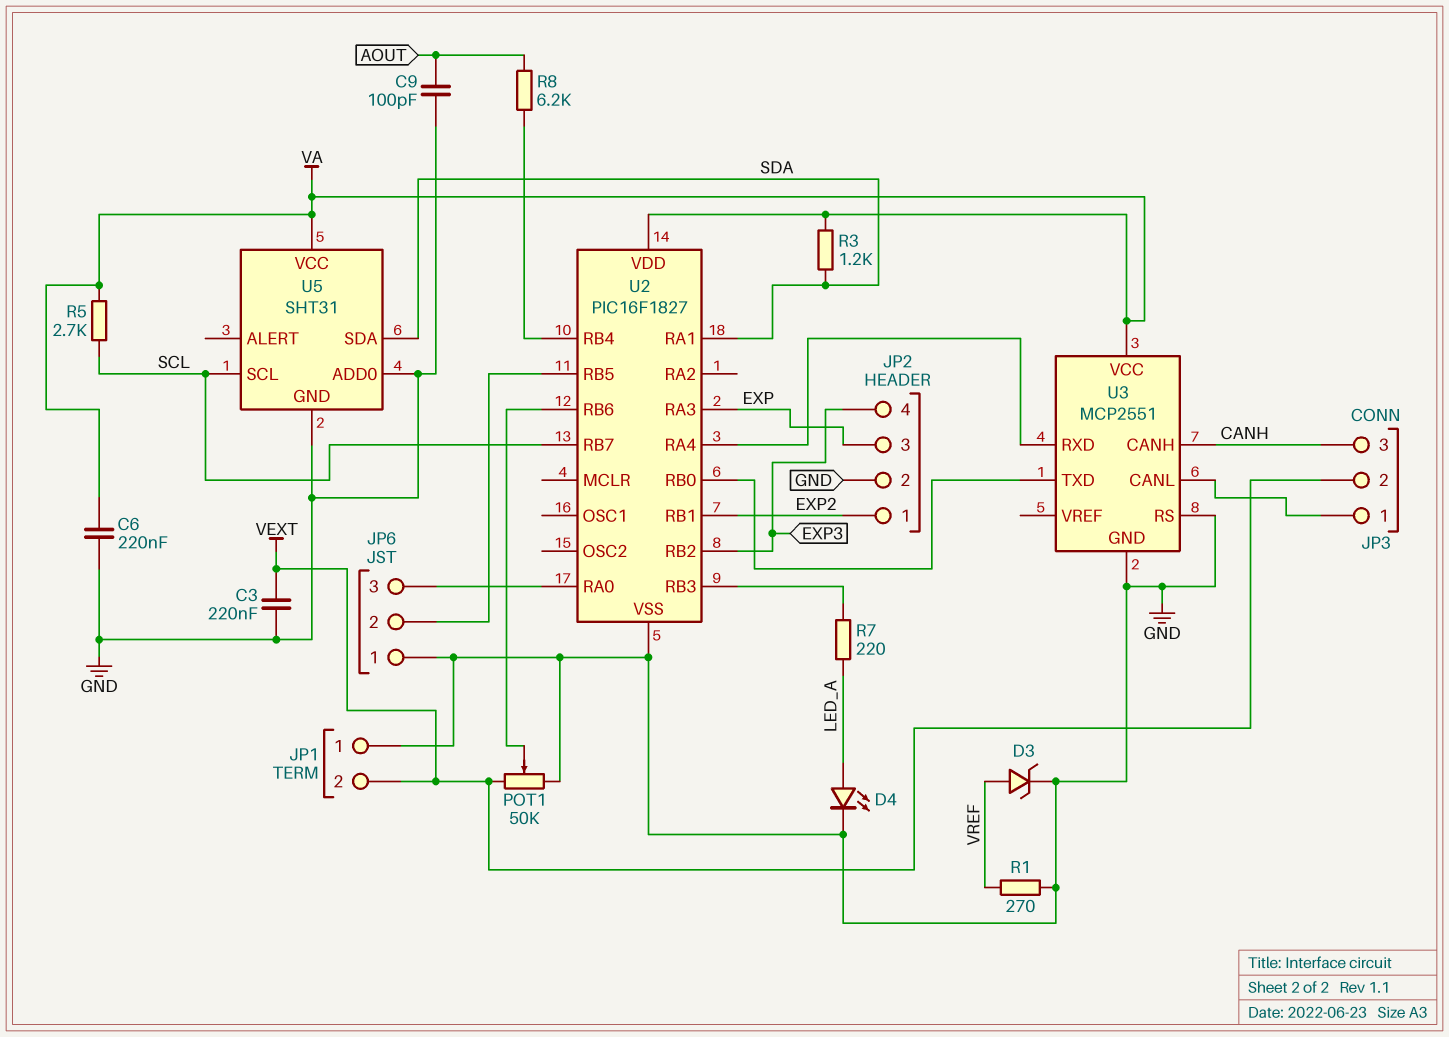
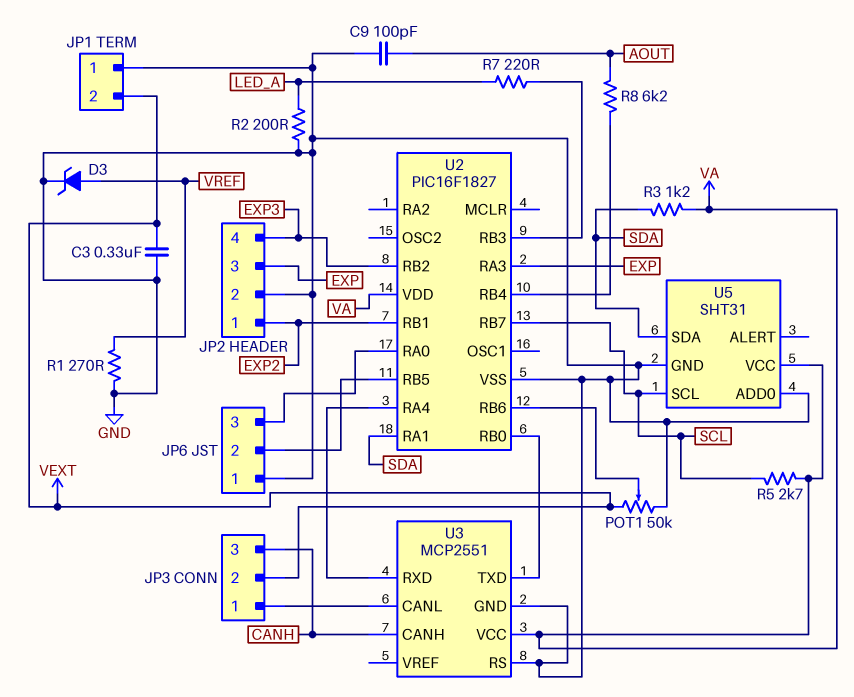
C3: 220nF (GND, VEXT) -> 330nF (GND, VEXT)
C6: 220nF (GND, VA) -> none
D4: LED (A LED_A, K GND) -> none
R2: none -> 200 (GND, LED_A)

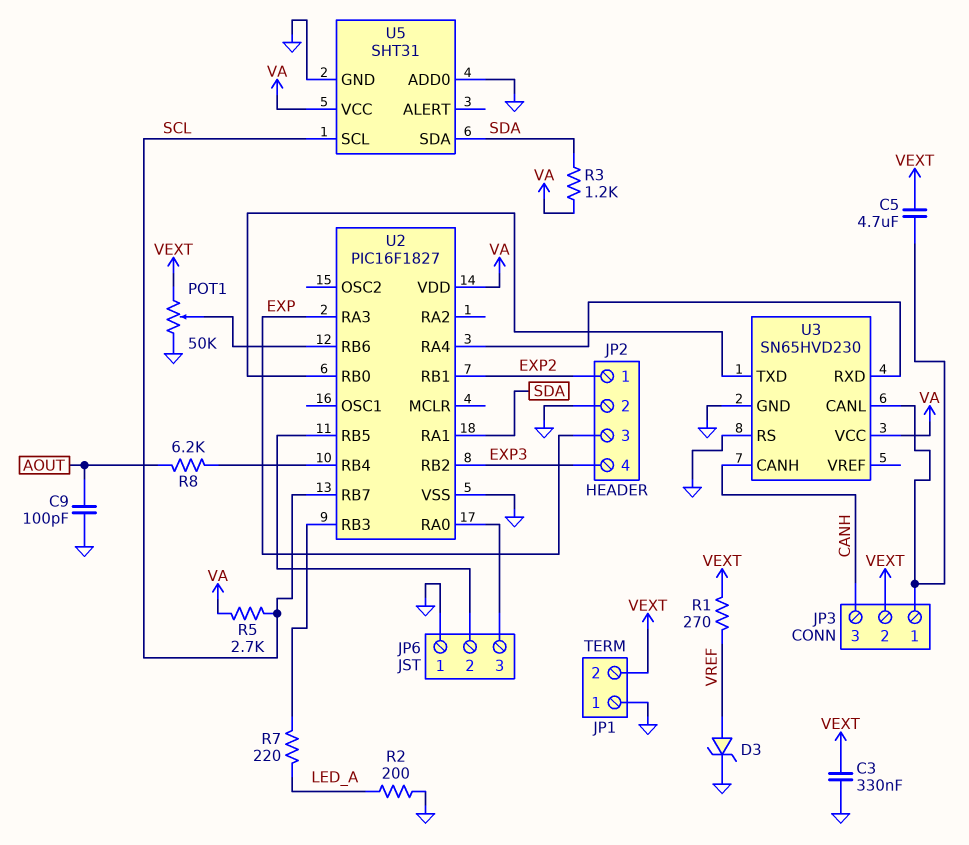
C5: none -> 4.7uF (JP3/1, VEXT)
R1: 270 (GND, VREF) -> 270 (VEXT, VREF)
U3: MCP2551 -> SN65HVD230

